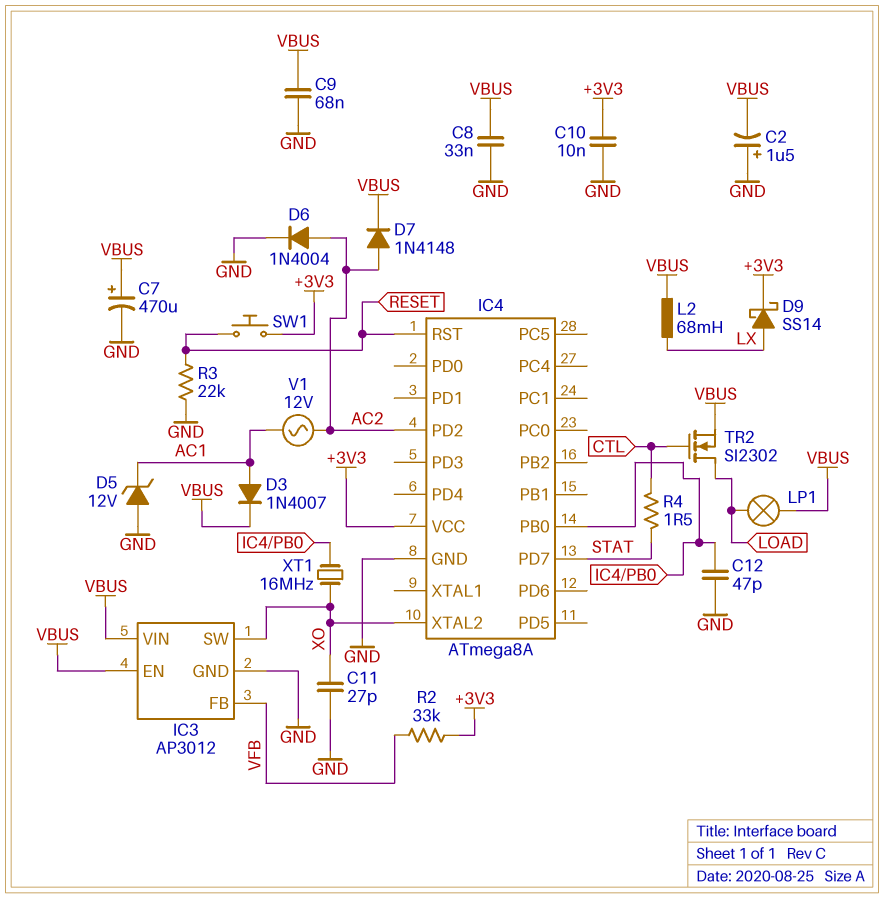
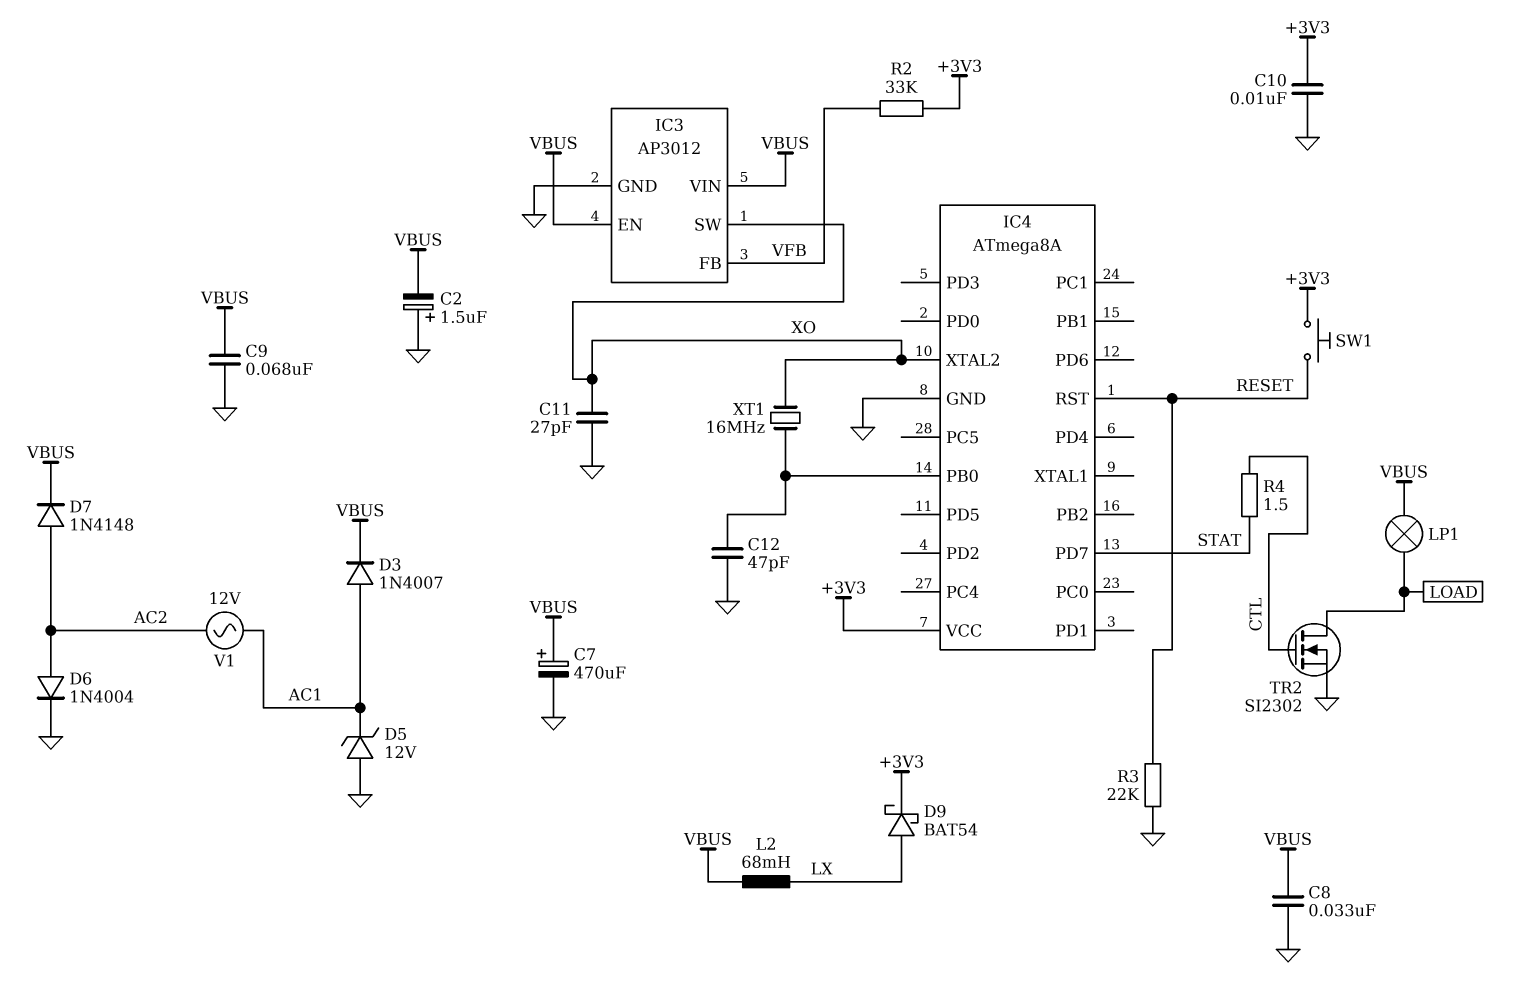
D9: schottky SS14 (A LX, K +3V3) -> schottky BAT54 (A LX, K +3V3)
IC4 pin PD2: AC2 -> none
TR2: NMOS SI2302 (G CTL, D LOAD, S VBUS) -> NMOS SI2302 (G CTL, D LOAD, S GND)

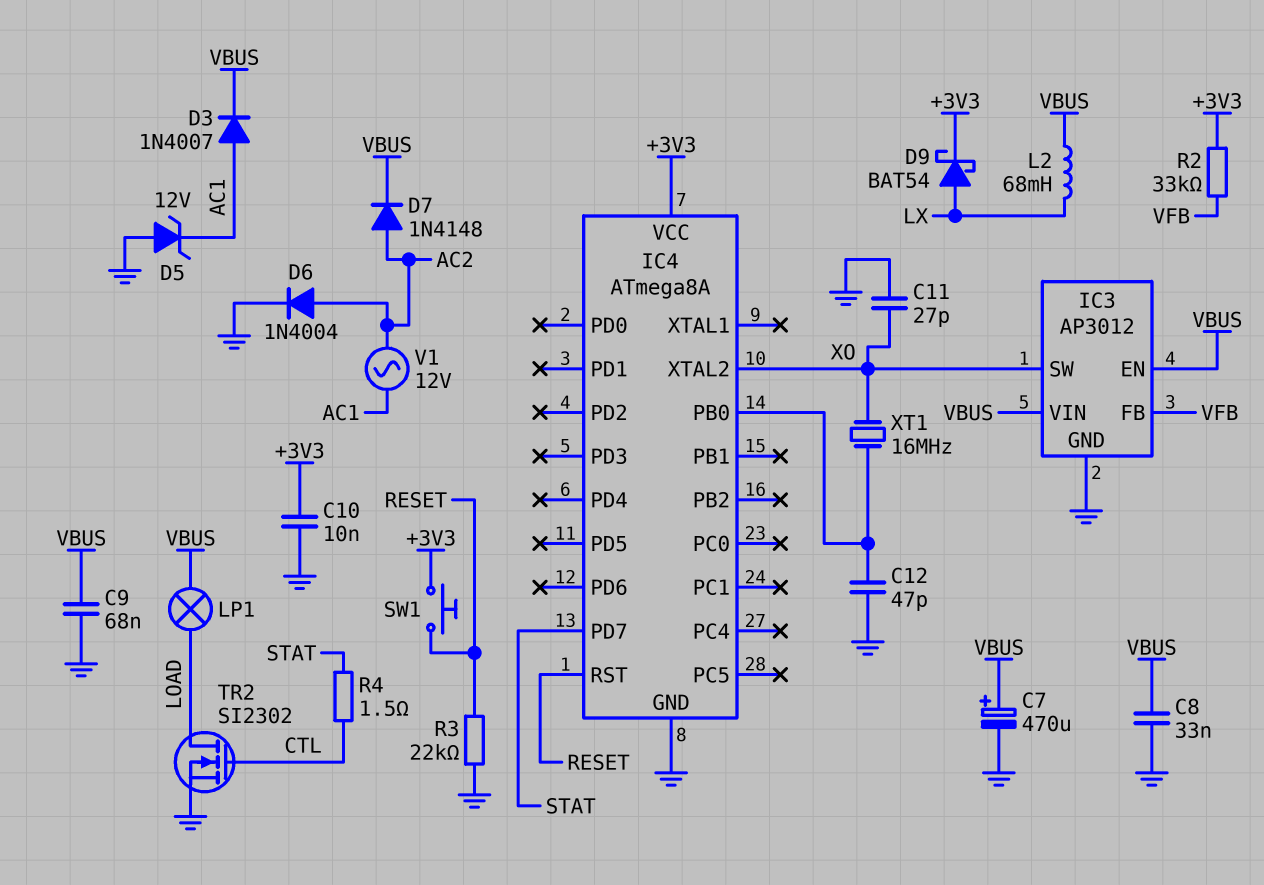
C2: 1.5uF (plus GND, minus VBUS) -> none

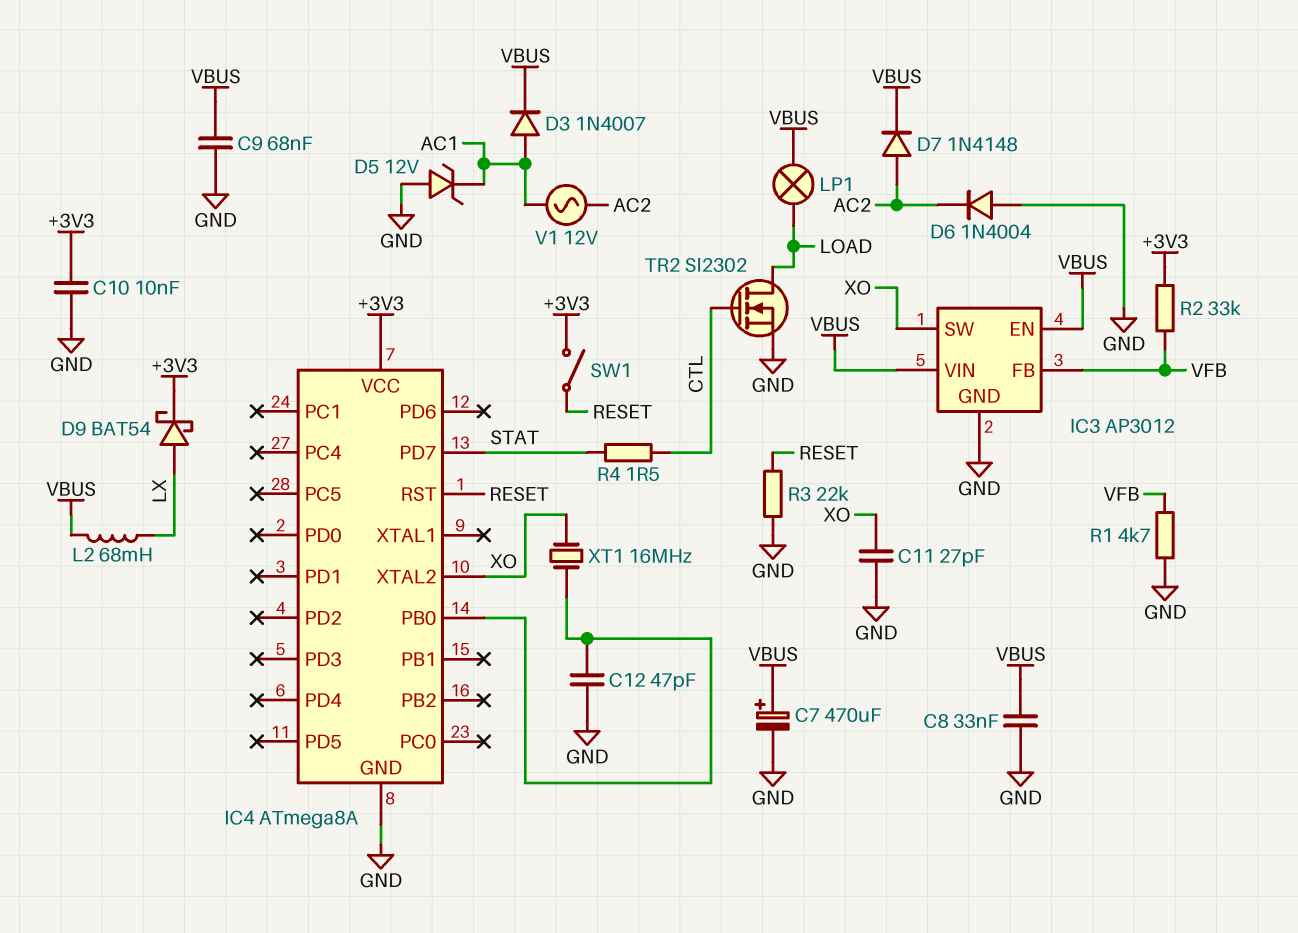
D6: diode 1N4004 (A AC2, K GND) -> diode 1N4004 (A GND, K AC2)
R1: none -> 4.7k (GND, VFB)
SW1: button (+3V3, RESET) -> switch (+3V3, RESET)

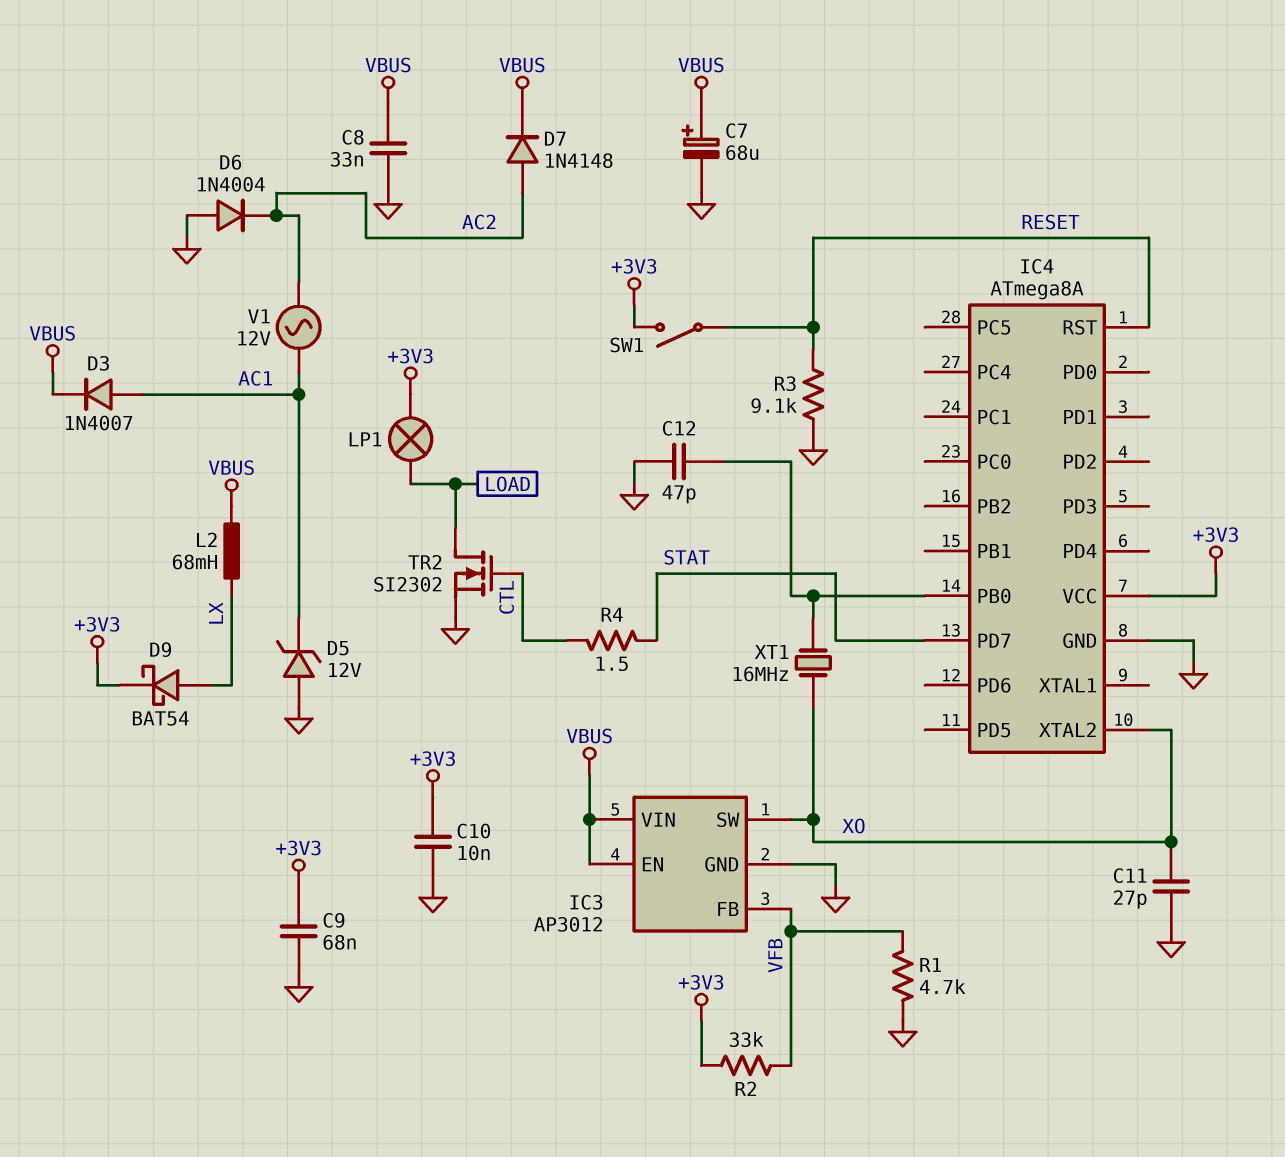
C7: 470uF (plus VBUS, minus GND) -> 68uF (plus VBUS, minus GND)
C9: 68nF (GND, VBUS) -> 68nF (+3V3, GND)
LP1: lamp (LOAD, VBUS) -> lamp (+3V3, LOAD)
R3: 22k (GND, RESET) -> 9.1k (GND, RESET)

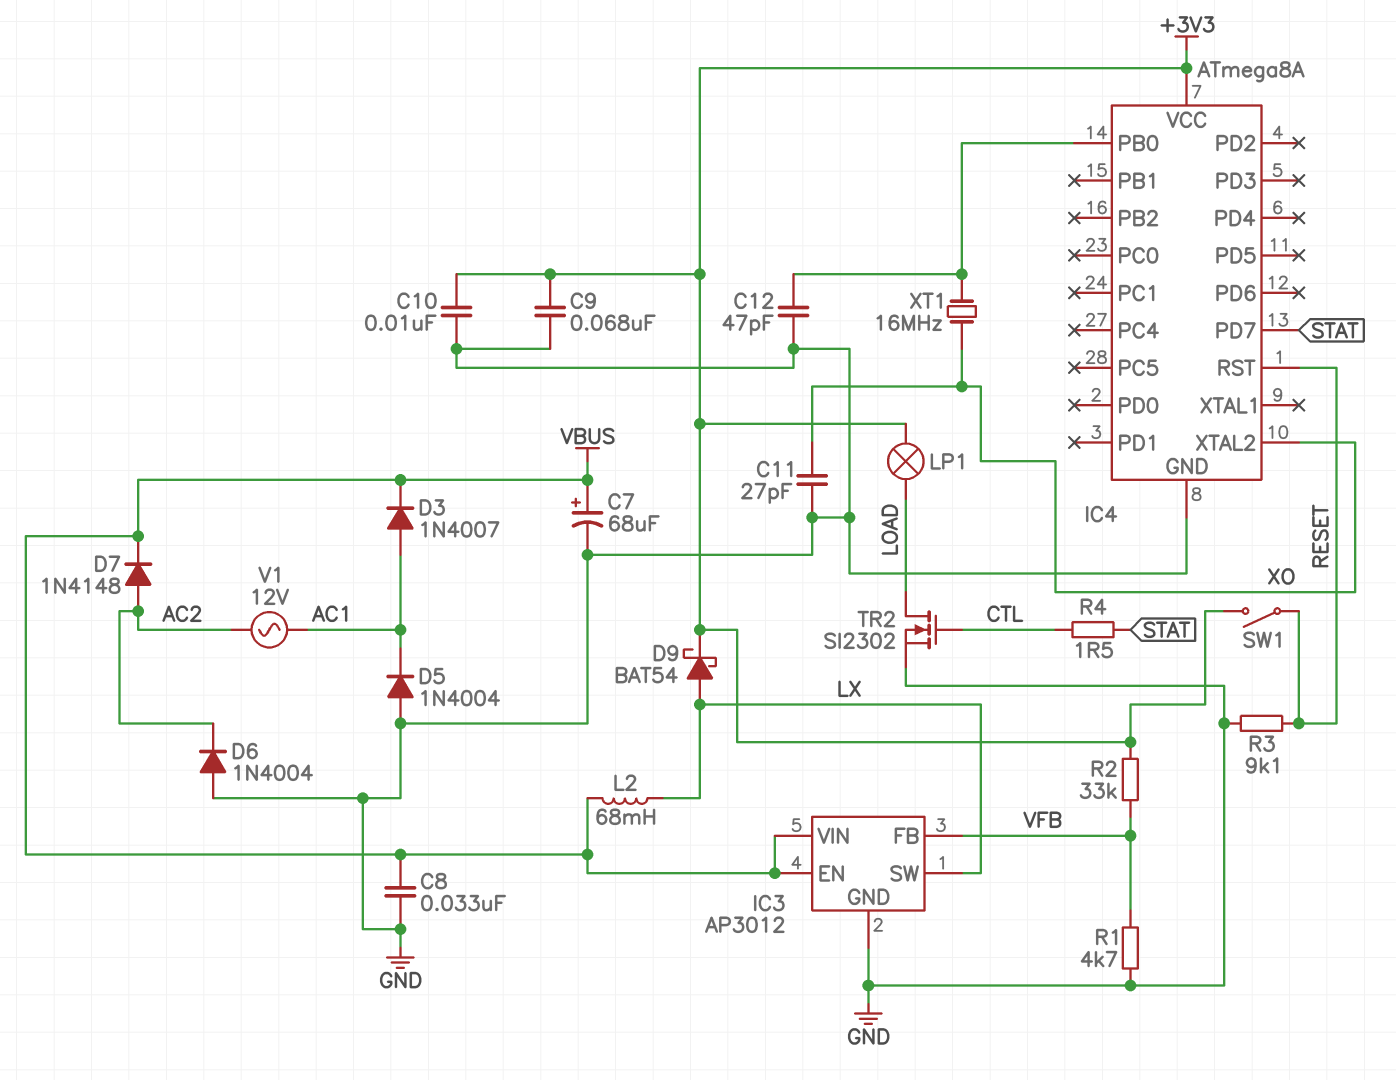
D5: zener 12V (A GND, K AC1) -> diode 1N4004 (A GND, K AC1)
IC3 pin SW: XO -> LX

